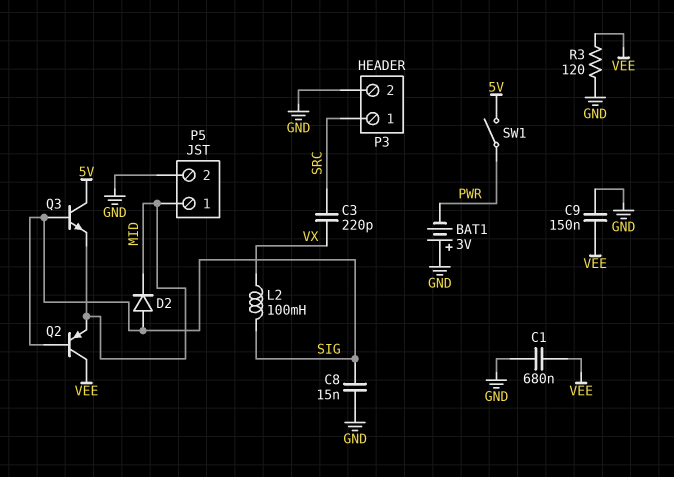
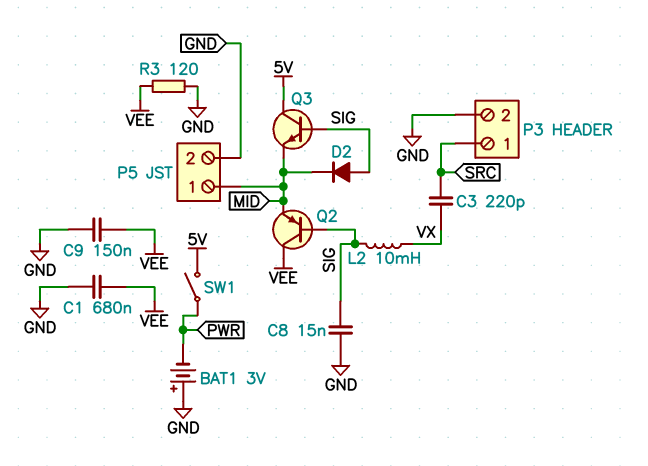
L2: 100mH (SIG, VX) -> 10mH (SIG, VX)

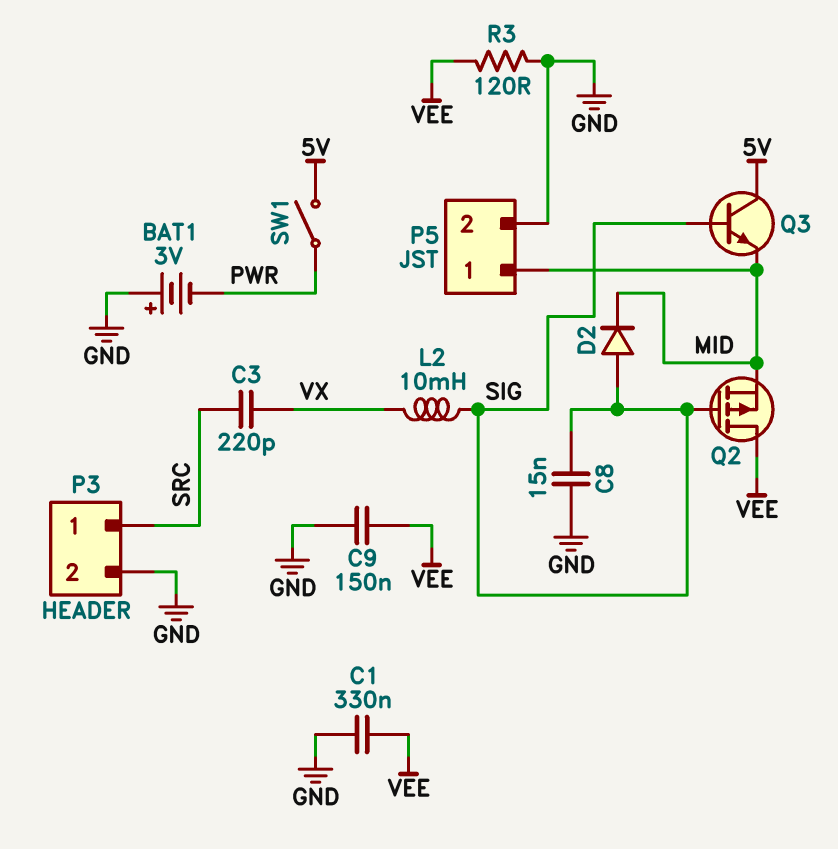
C1: 680nF (GND, VEE) -> 330nF (GND, VEE)
Q2: PNP (B SIG, C VEE, E MID) -> PMOS (G SIG, D VEE, S MID)

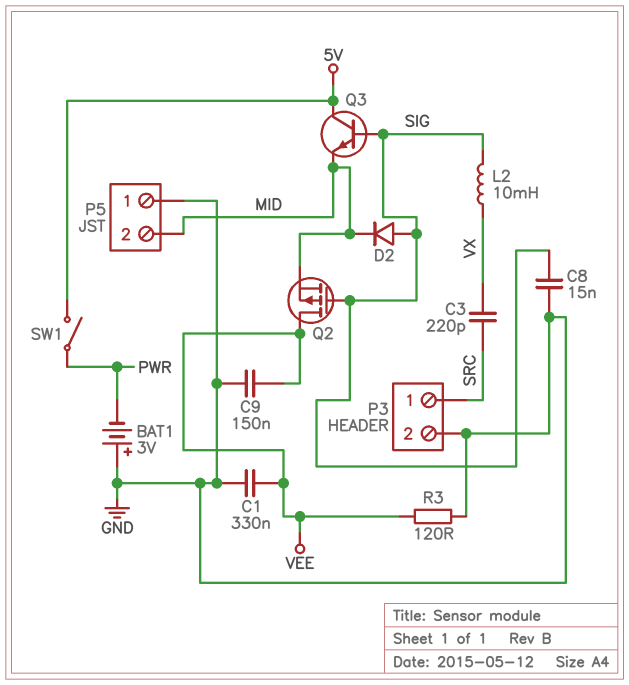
P5 pin 1: MID -> GND
P5 pin 2: GND -> MID

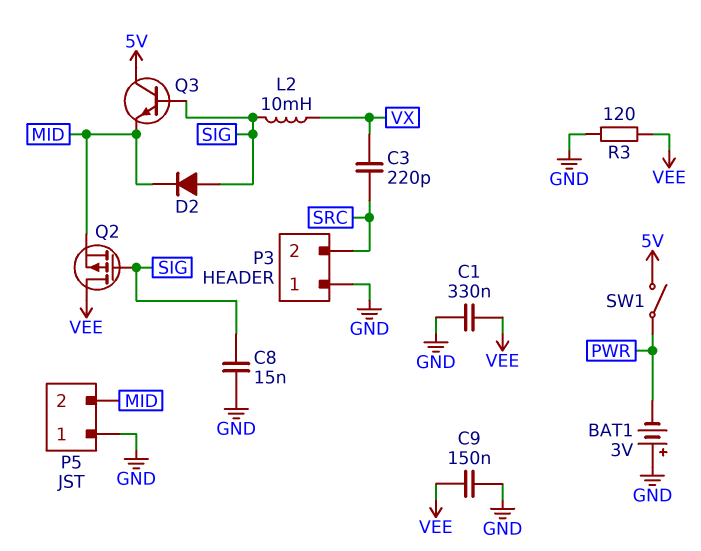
P3 pin 1: SRC -> GND
P3 pin 2: GND -> SRC

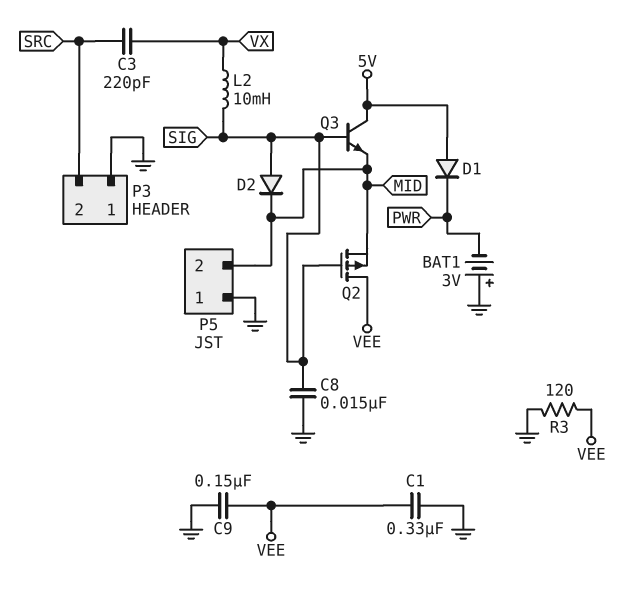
D1: none -> diode (A 5V, K PWR)
SW1: switch (5V, PWR) -> none

